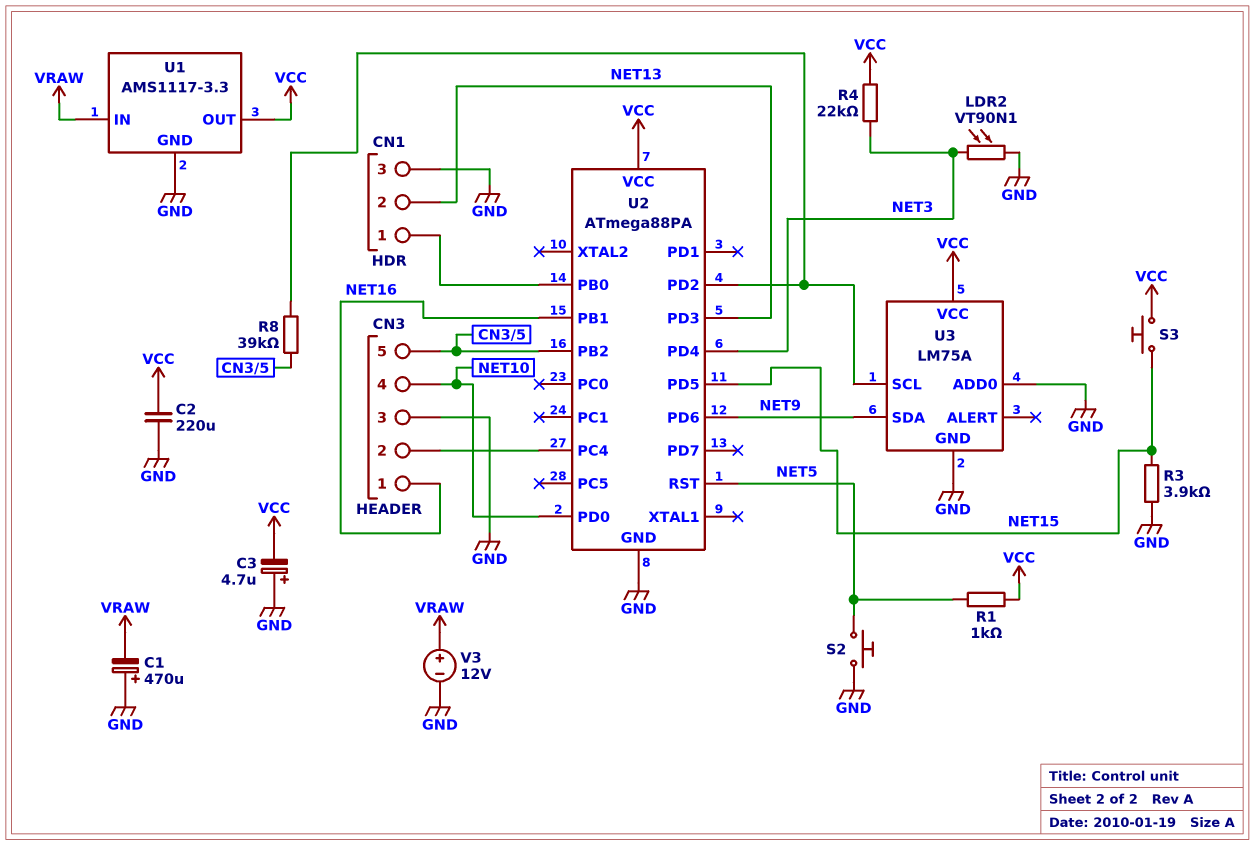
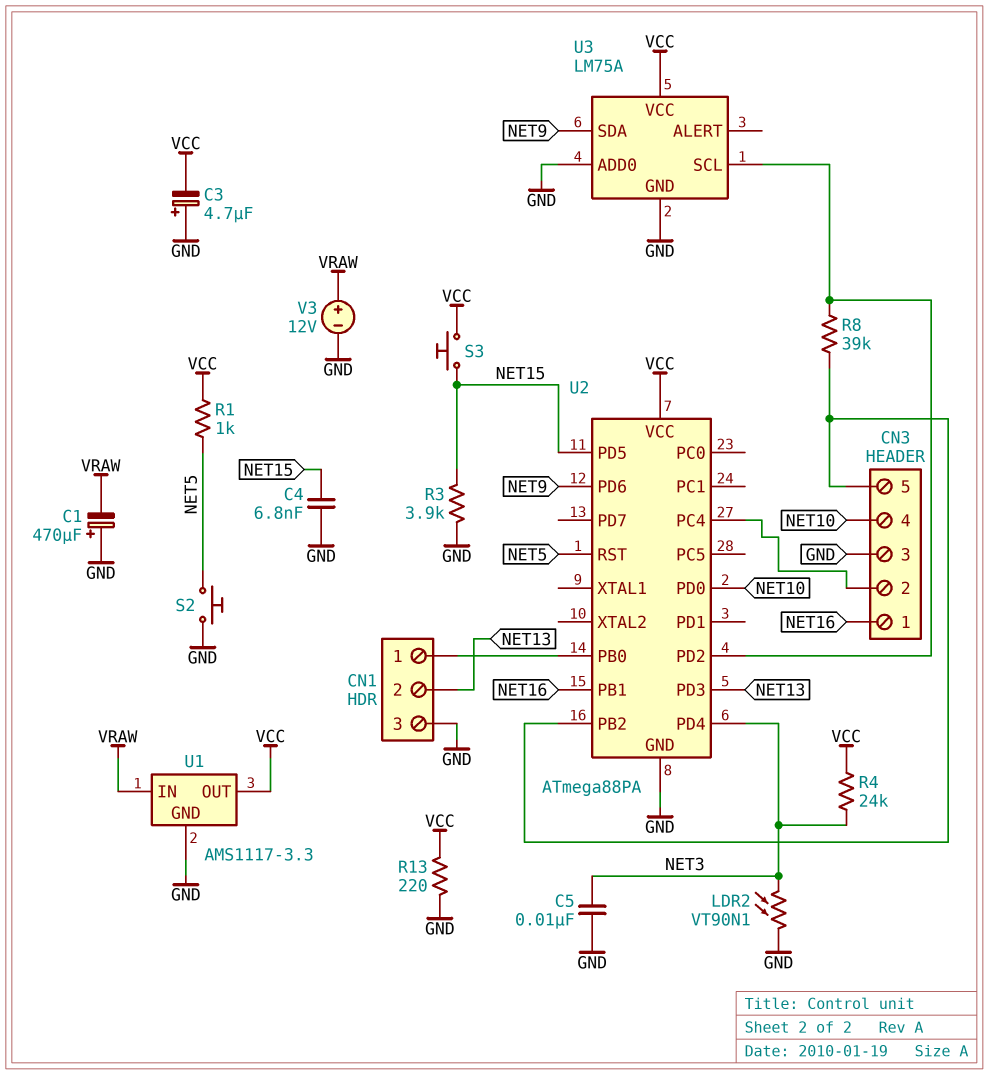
C2: 220uF (GND, VCC) -> none
C4: none -> 6.8nF (GND, NET15)
C5: none -> 10nF (GND, NET3)
R4: 22k (NET3, VCC) -> 24k (NET3, VCC)
R13: none -> 220 (GND, VCC)

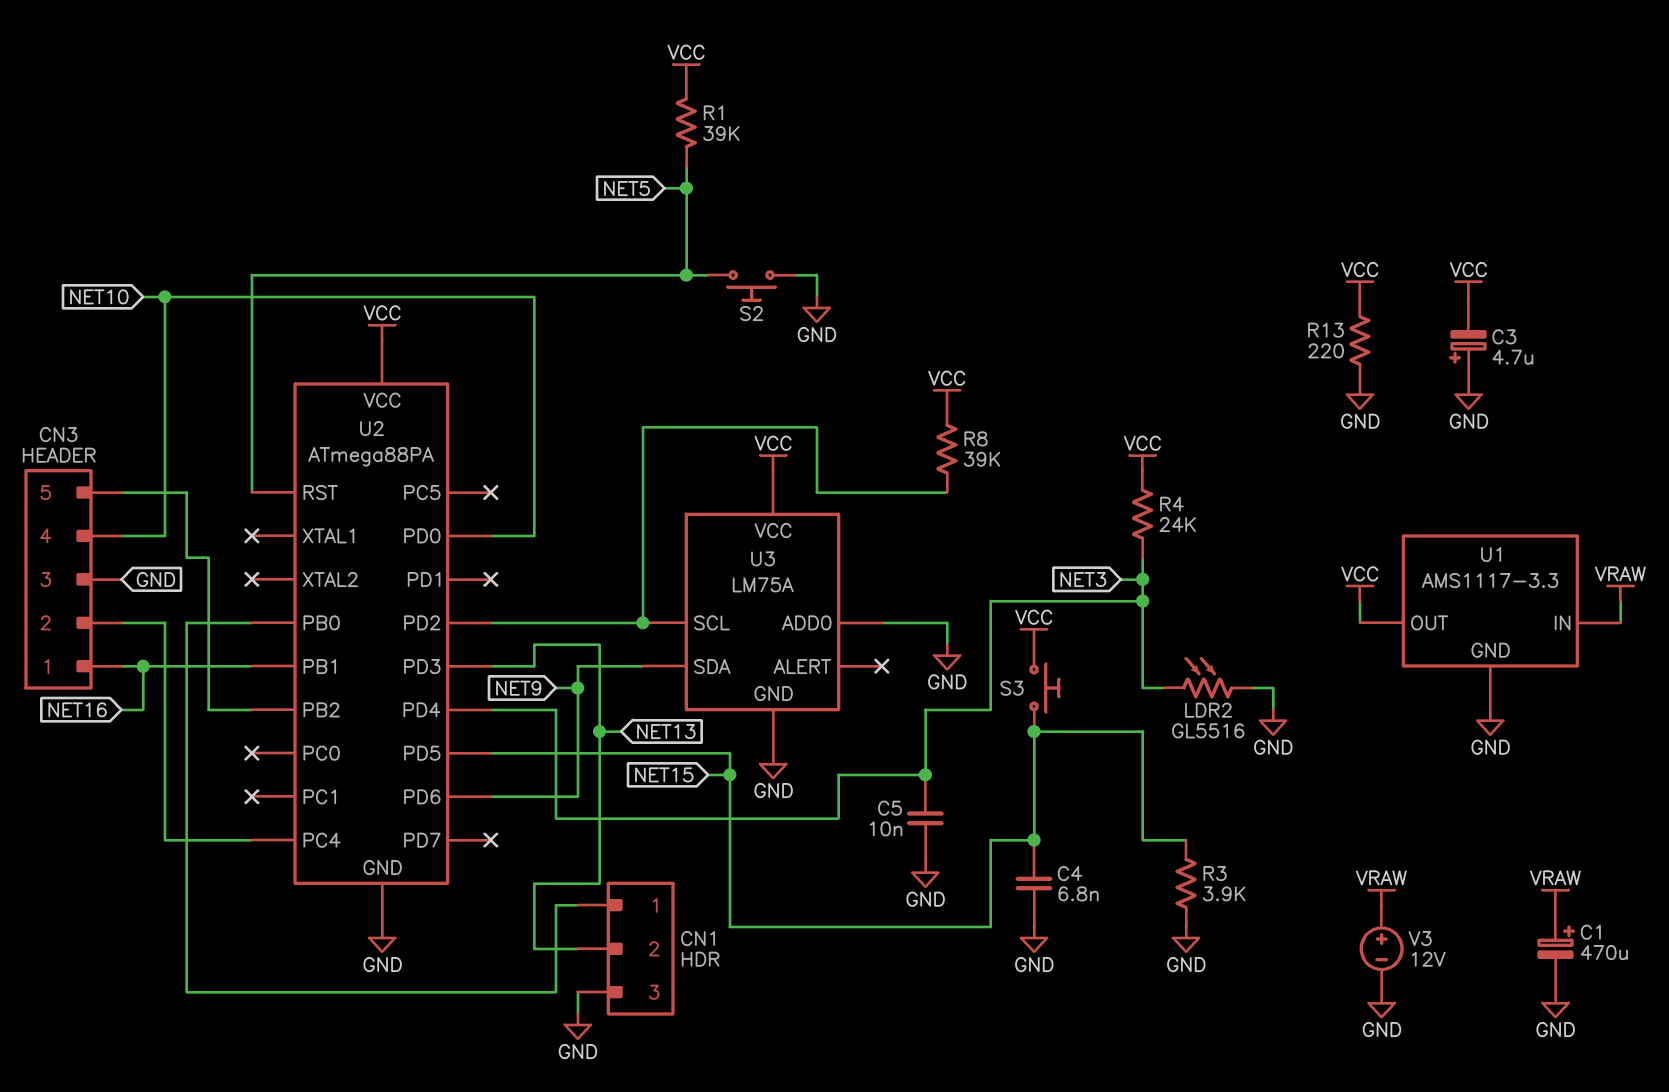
C1: 470uF (plus GND, minus VRAW) -> 470uF (plus VRAW, minus GND)
LDR2: VT90N1 (GND, NET3) -> GL5516 (GND, NET3)
R1: 1k (NET5, VCC) -> 39k (NET5, VCC)
R8: 39k (CN3/5, U2/PD2) -> 39k (U2/PD2, VCC)

